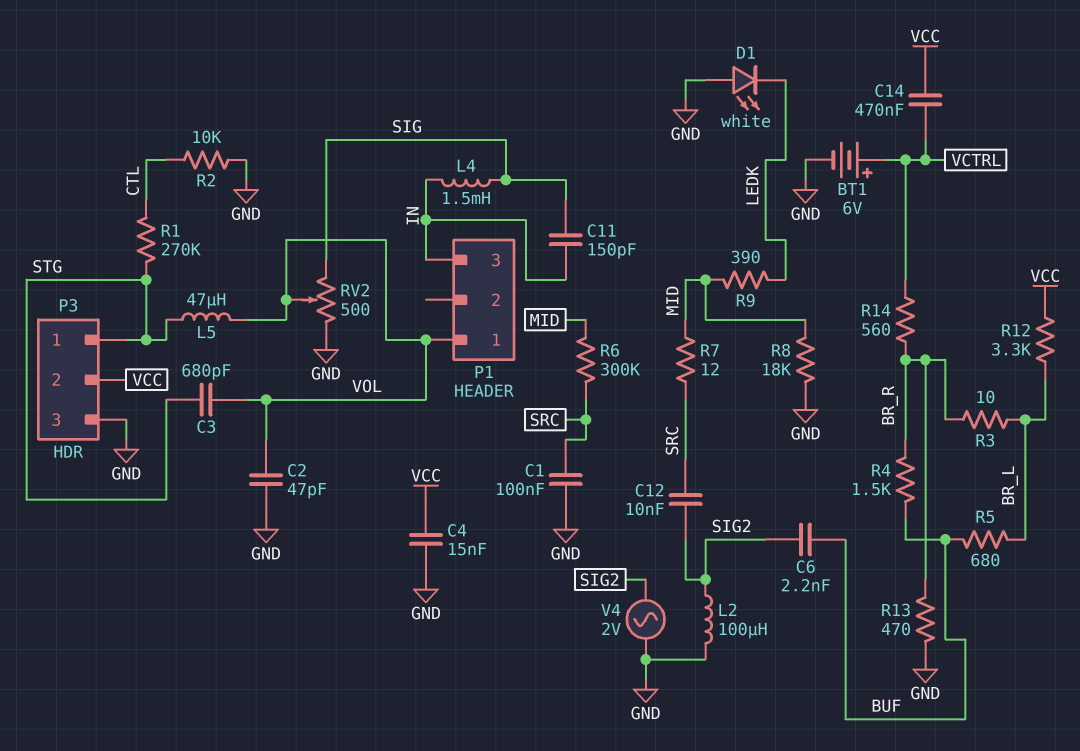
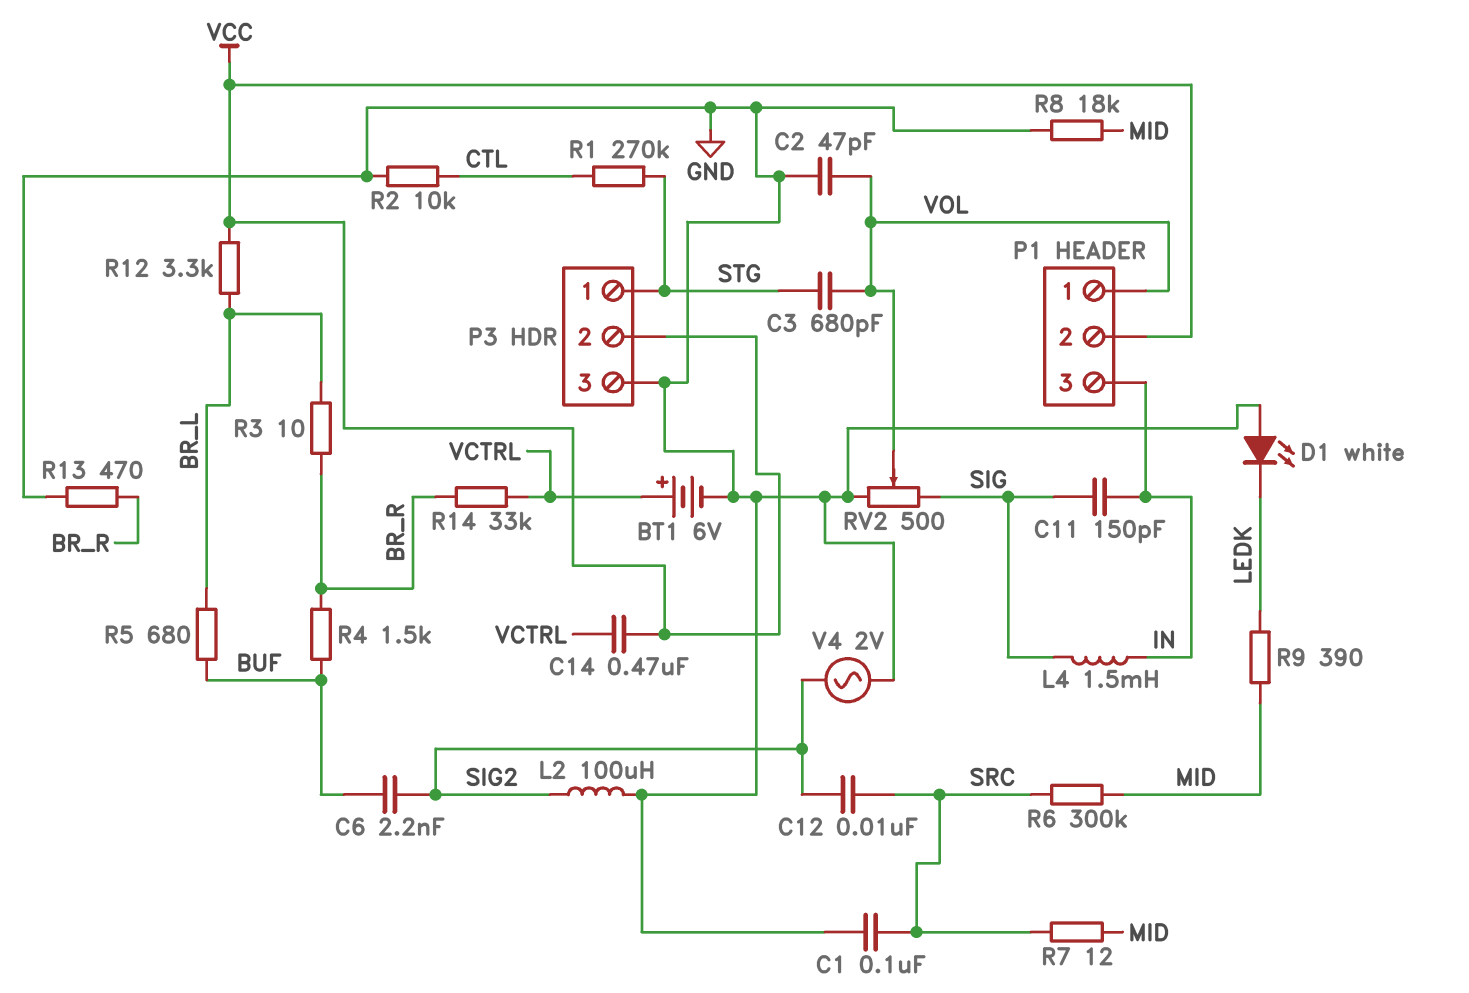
C4: 15nF (GND, VCC) -> none
L5: 47uH (STG, VOL) -> none
P1 pin 2: none -> VCC
R14: 560 (BR_R, VCTRL) -> 33k (BR_R, VCTRL)

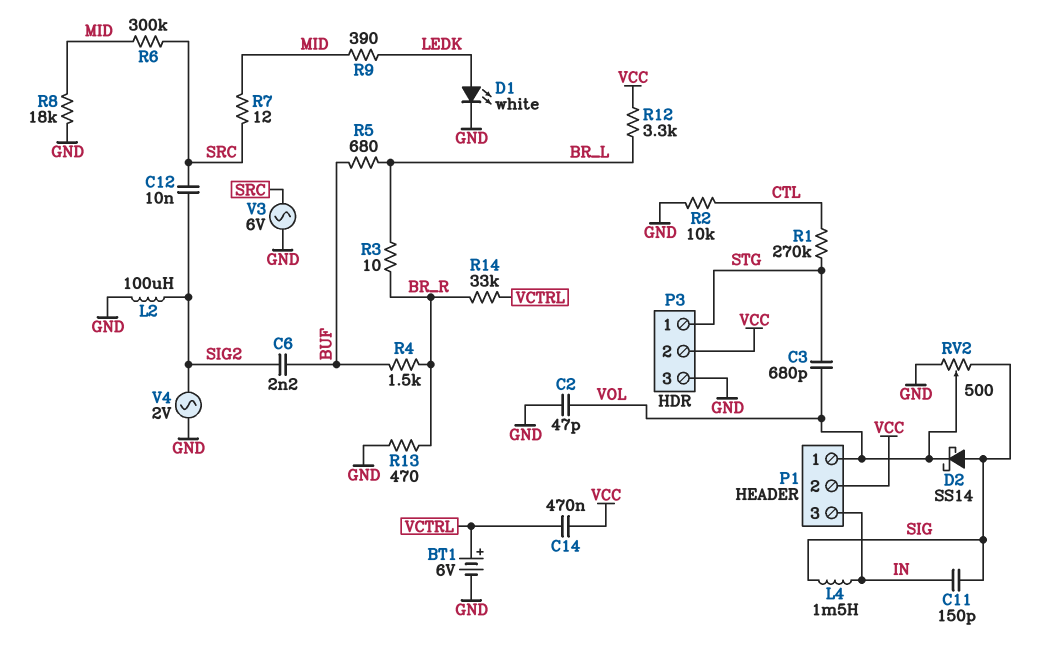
C1: 100nF (GND, SRC) -> none
D1: LED white (A GND, K LEDK) -> LED white (A LEDK, K GND)
D2: none -> schottky SS14 (A SIG, K VOL)
V3: none -> AC 6V (GND, SRC)

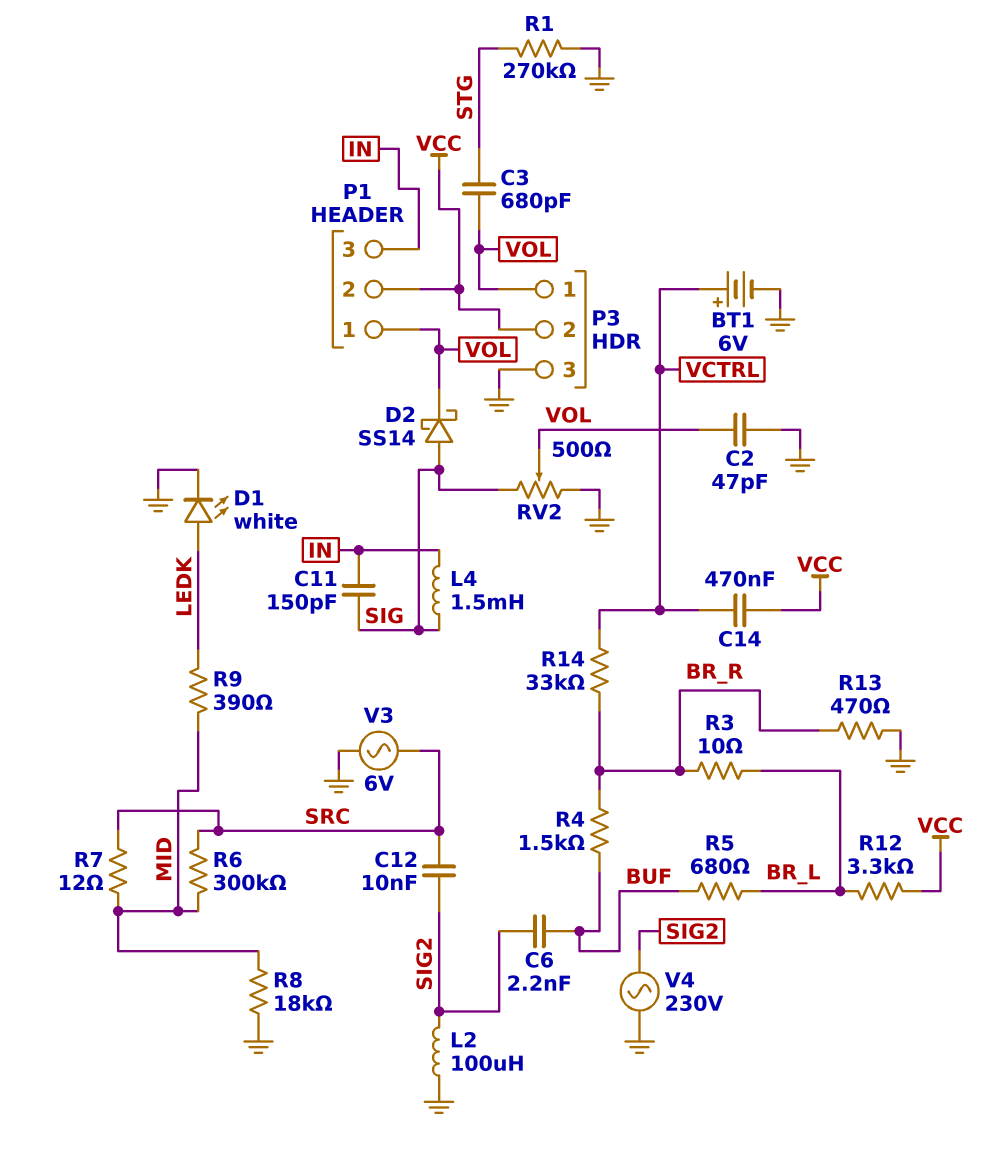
P3 pin 1: STG -> VOL
R1: 270k (CTL, STG) -> 270k (GND, STG)
R2: 10k (CTL, GND) -> none
V4: AC 2V (GND, SIG2) -> AC 230V (GND, SIG2)

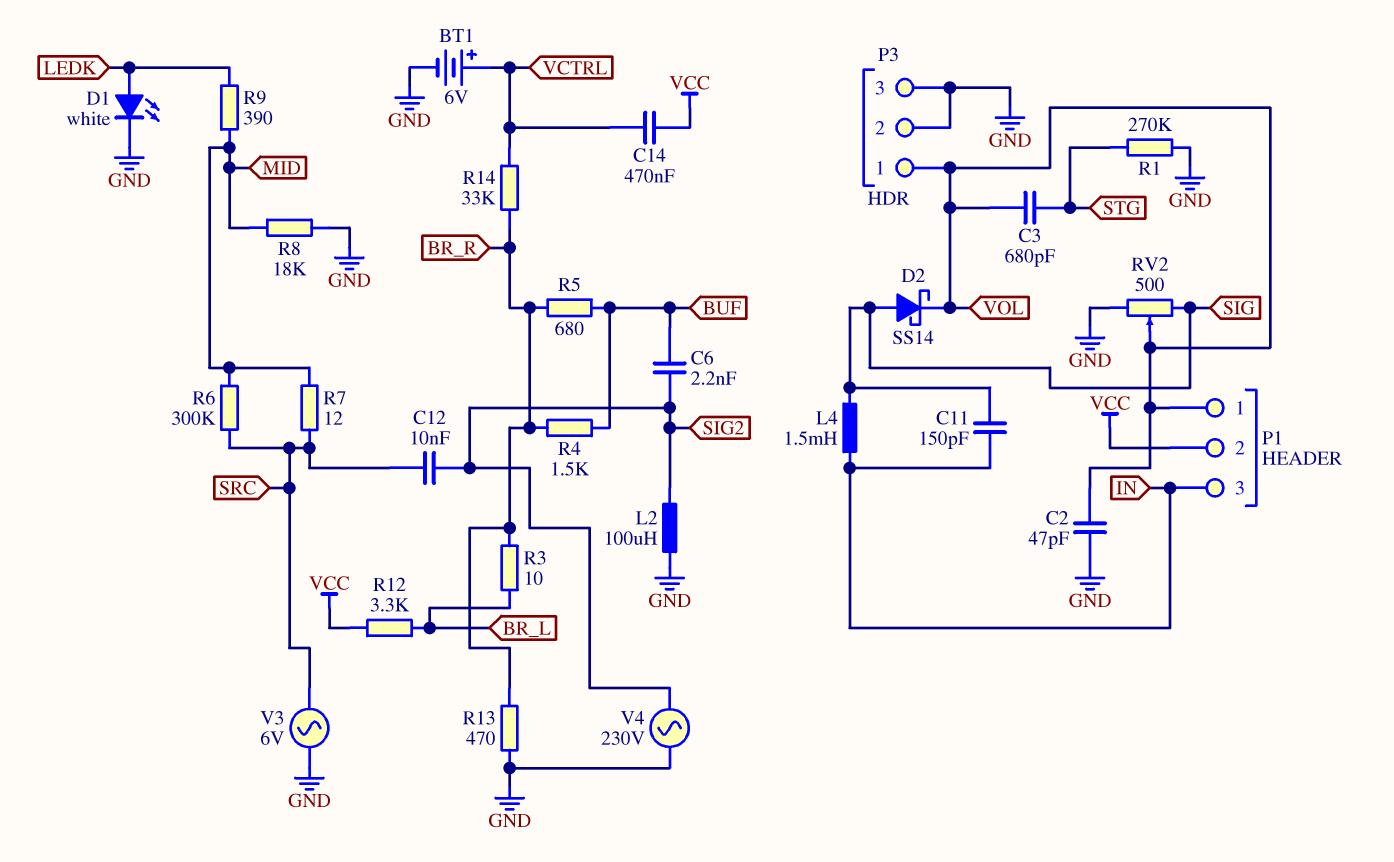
P3 pin 2: VCC -> GND
R5: 680 (BR_L, BUF) -> 680 (BR_R, BUF)

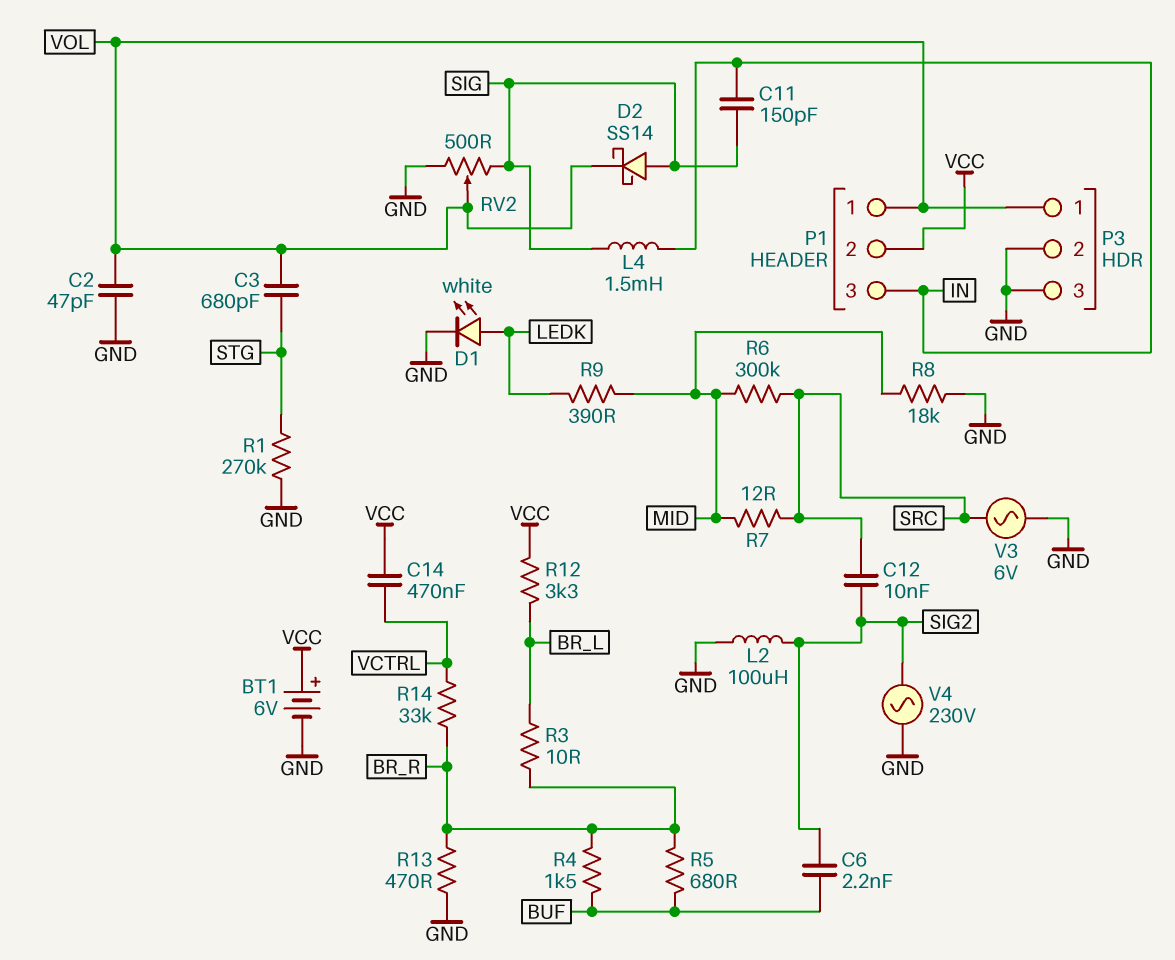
BT1: 6V (plus VCTRL, minus GND) -> 6V (plus VCC, minus GND)

